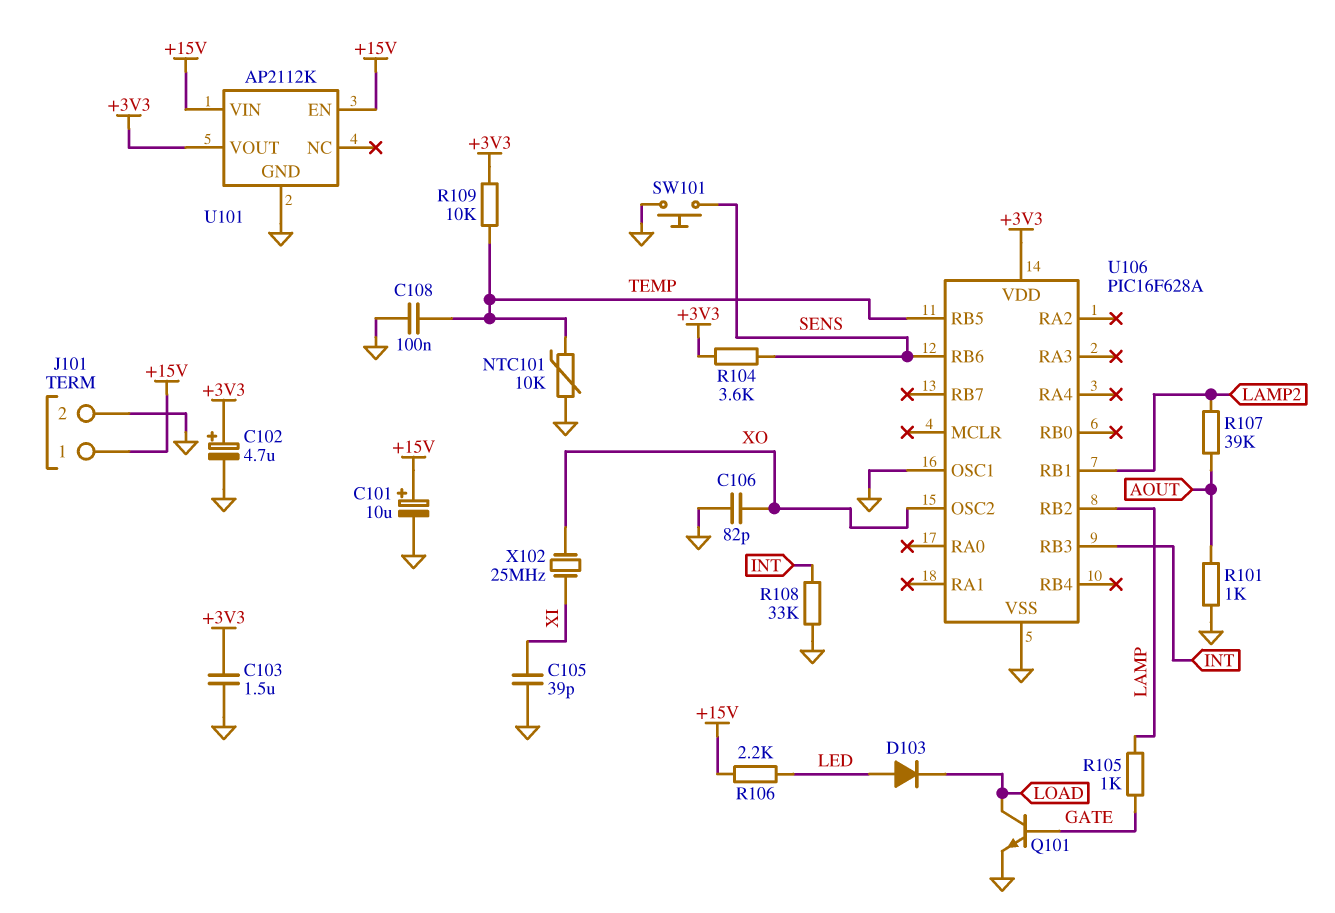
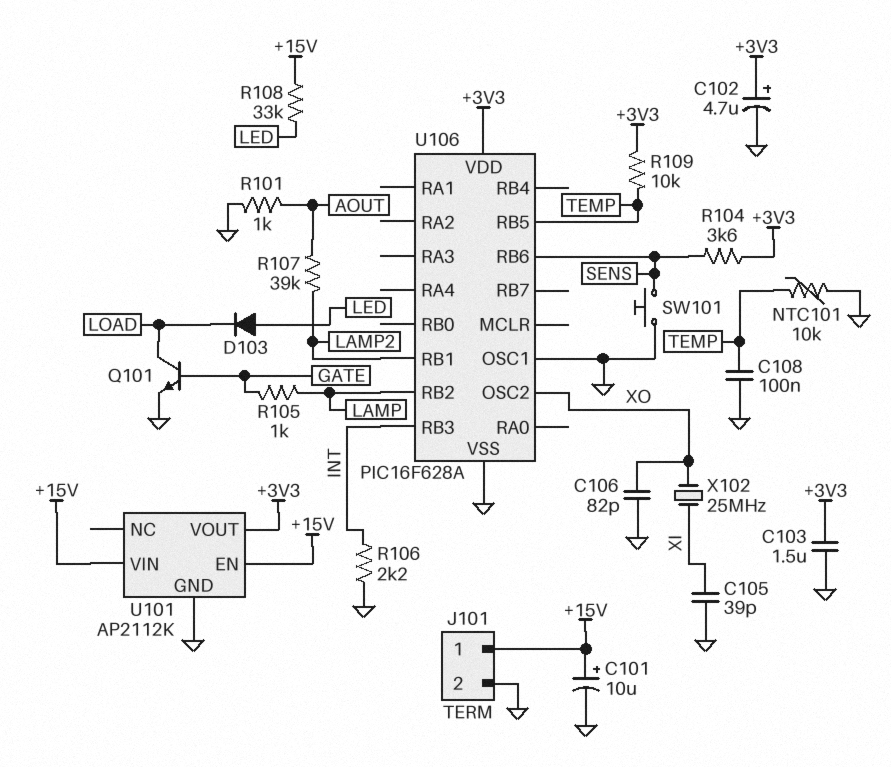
R106: 2.2k (+15V, LED) -> 2.2k (GND, INT)
R108: 33k (GND, INT) -> 33k (+15V, LED)

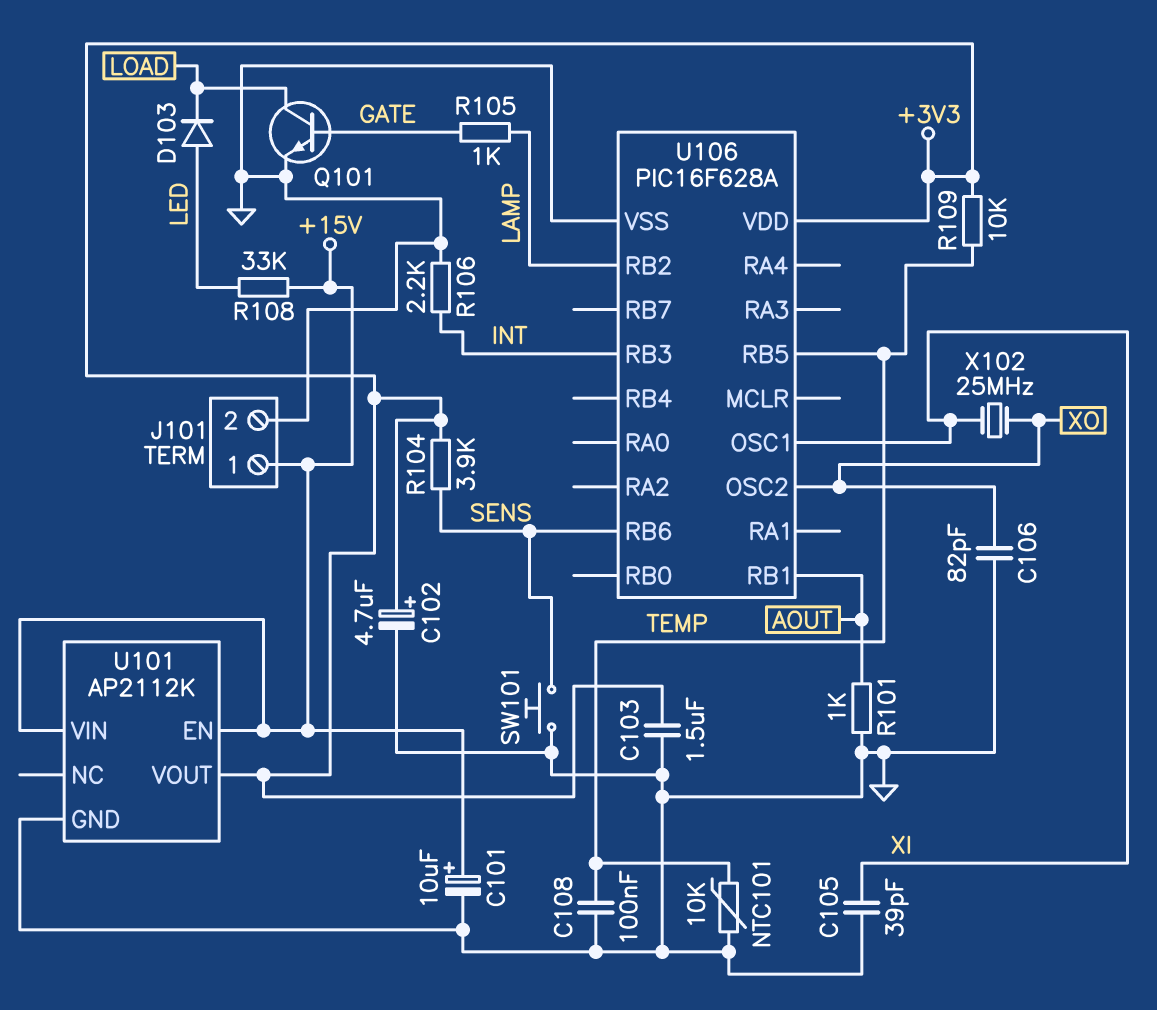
R104: 3.6k (+3V3, SENS) -> 3.9k (+3V3, SENS)
R107: 39k (AOUT, LAMP2) -> none
U106 pin OSC1: GND -> XI
U106 pin RB1: LAMP2 -> AOUT

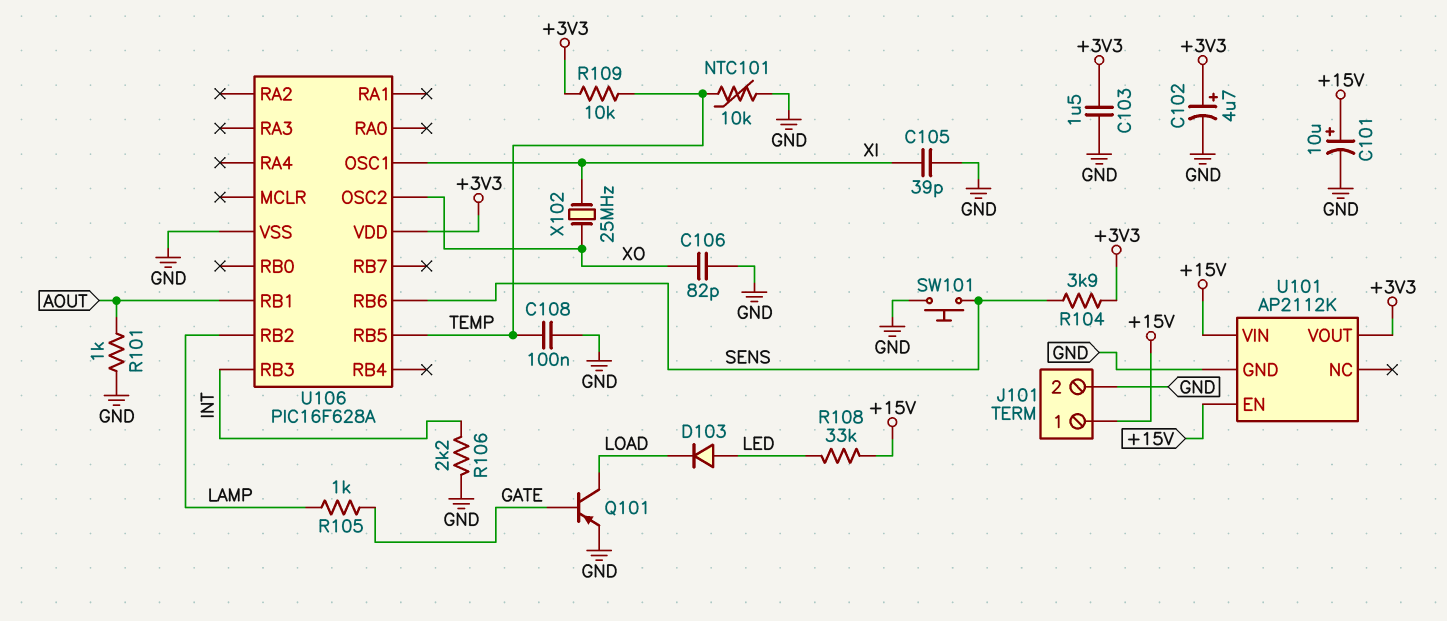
Q101: NPN (B GATE, C LOAD, E GND) -> PNP (B GATE, C LOAD, E GND)

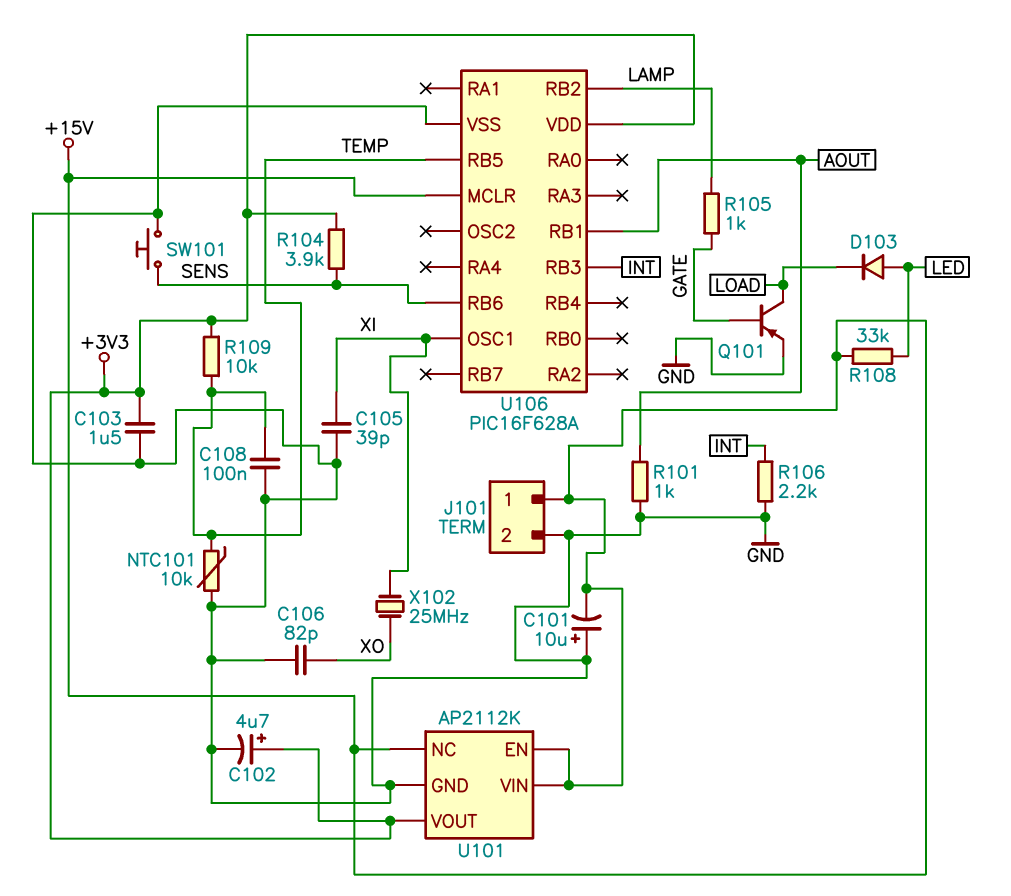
C101: 10uF (plus +15V, minus GND) -> 10uF (plus GND, minus +15V)
U101 pin NC: none -> +15V
U106 pin MCLR: none -> +15V
U106 pin OSC2: XO -> none

